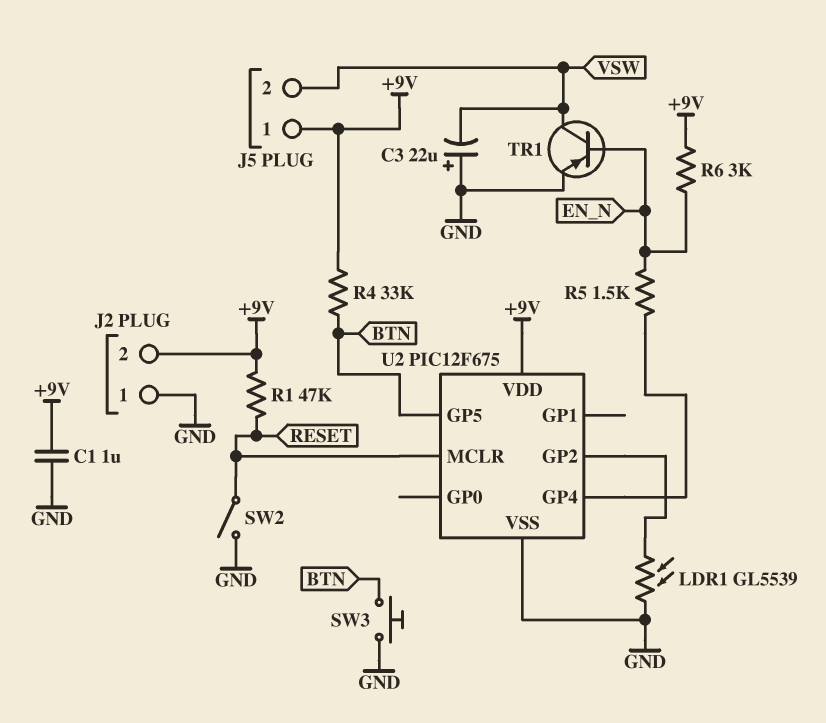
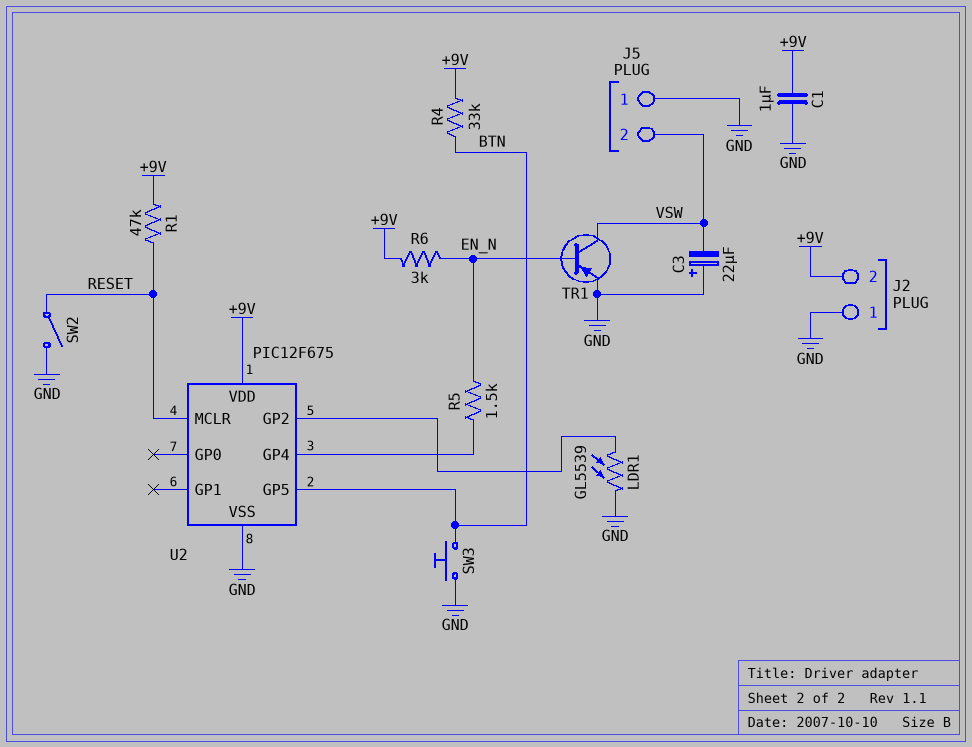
J5 pin 1: +9V -> GND

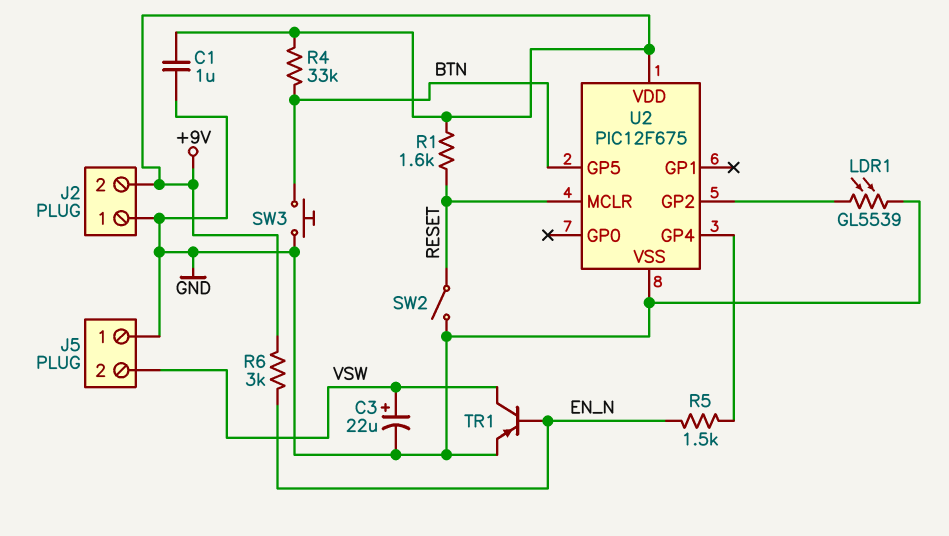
C3: 22uF (plus GND, minus VSW) -> 22uF (plus VSW, minus GND)
R1: 47k (+9V, RESET) -> 1.6k (+9V, RESET)

